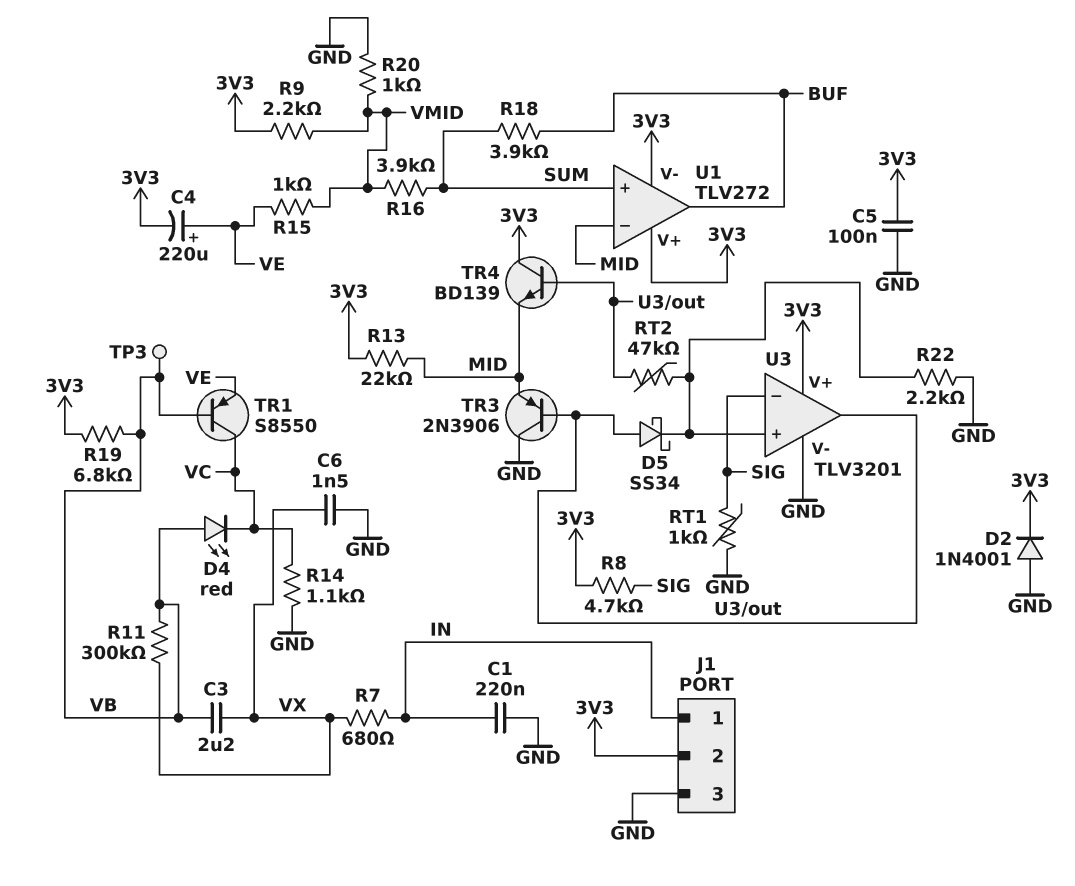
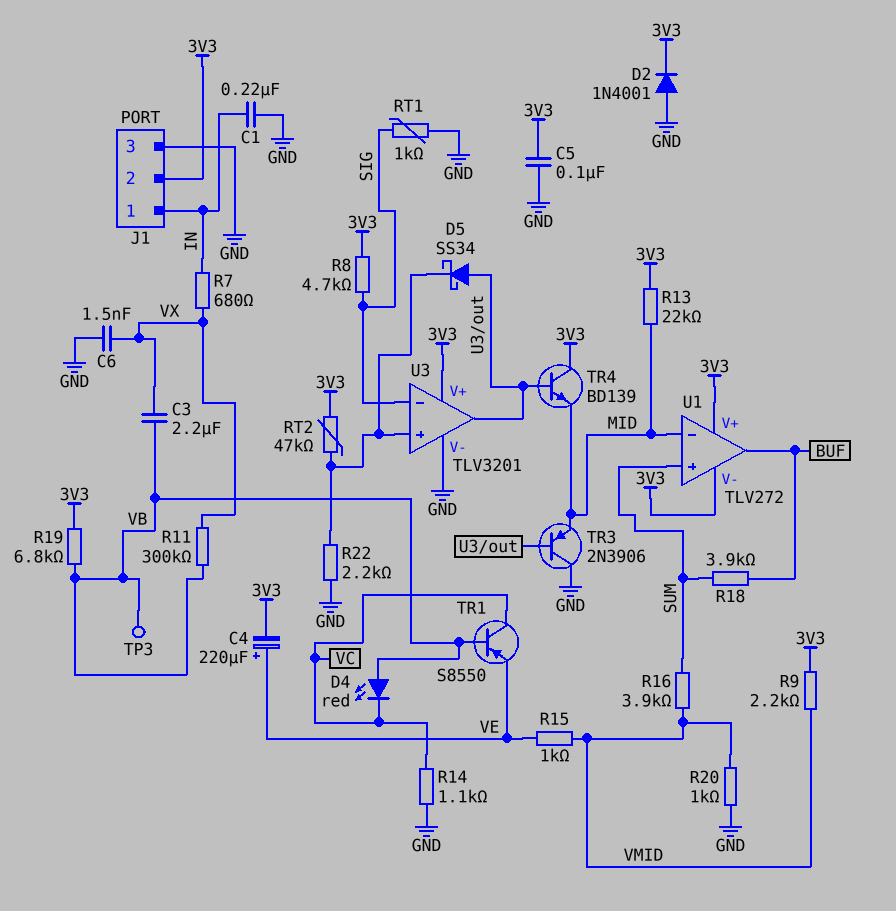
RT2: 47k (U3/in+, U3/out) -> 47k (3V3, U3/in+)

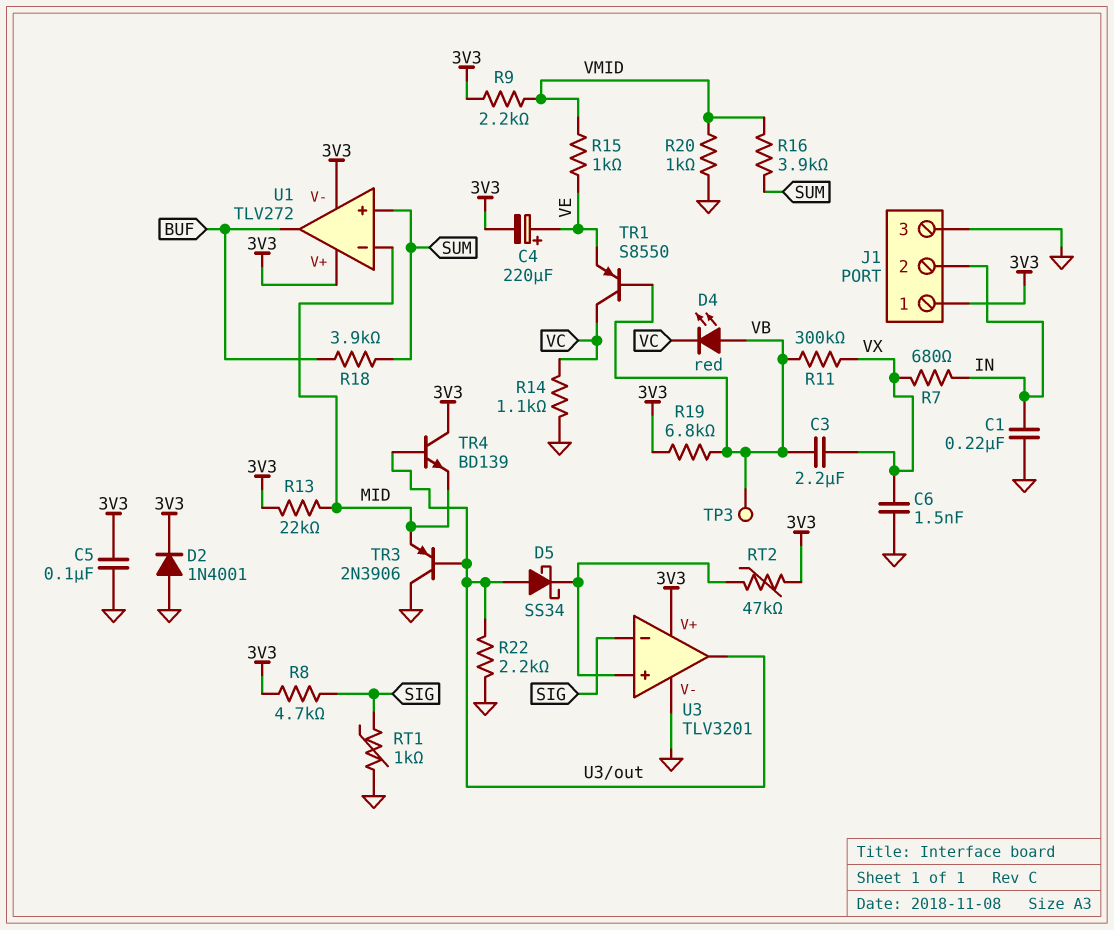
J1 pin 1: IN -> 3V3
J1 pin 2: 3V3 -> IN
R22: 2.2k (GND, U3/in+) -> 2.2k (GND, U3/out)

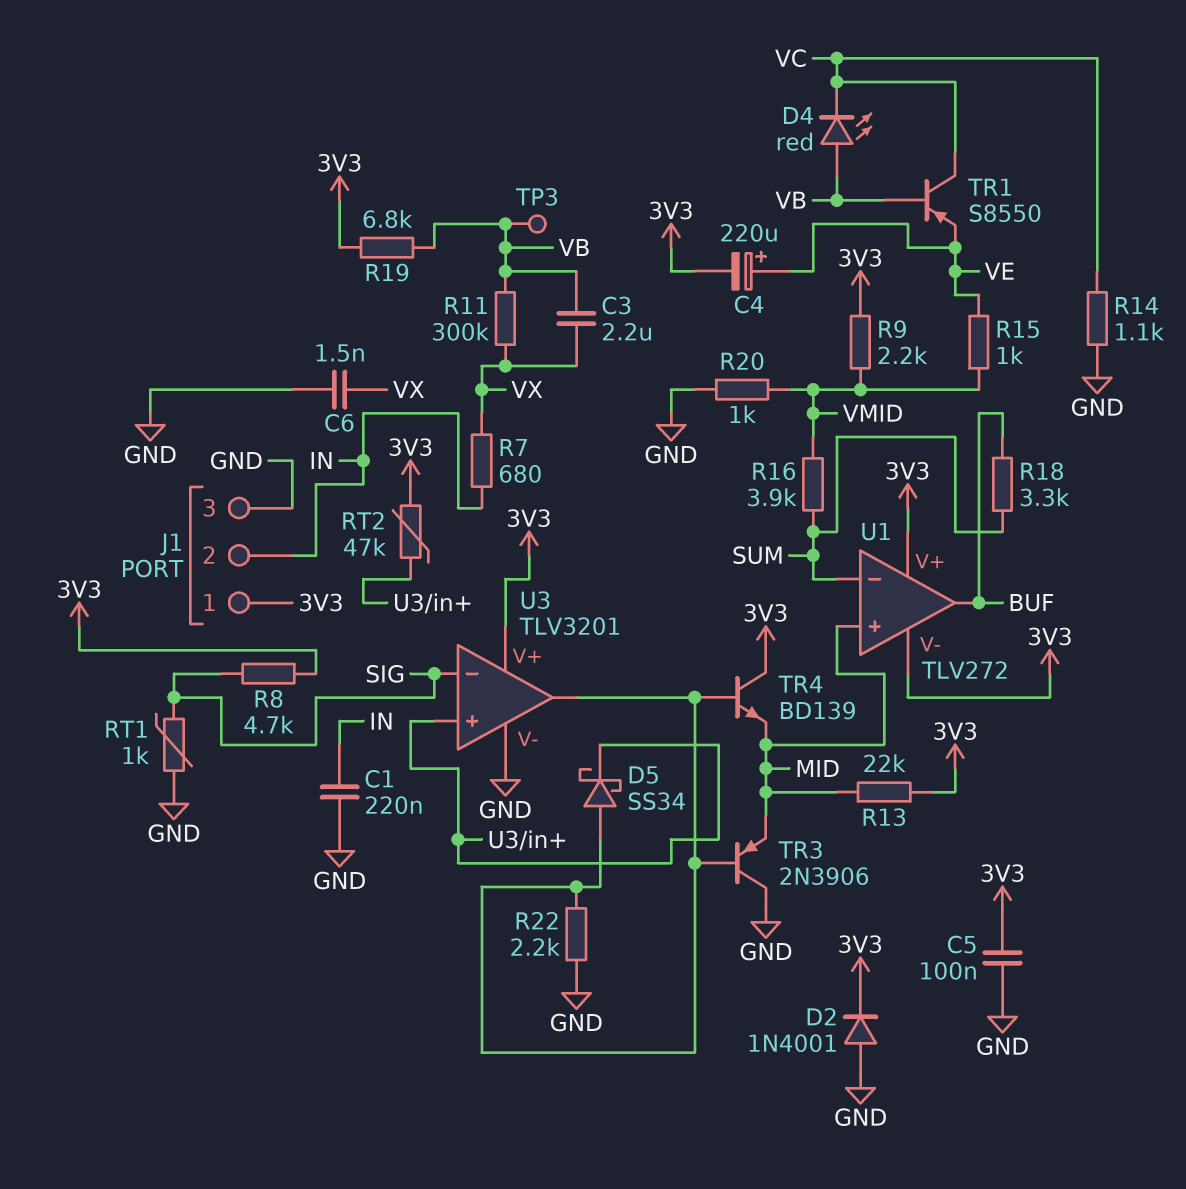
R18: 3.9k (BUF, SUM) -> 3.3k (BUF, SUM)
U1 pin in+: SUM -> MID
U1 pin in-: MID -> SUM

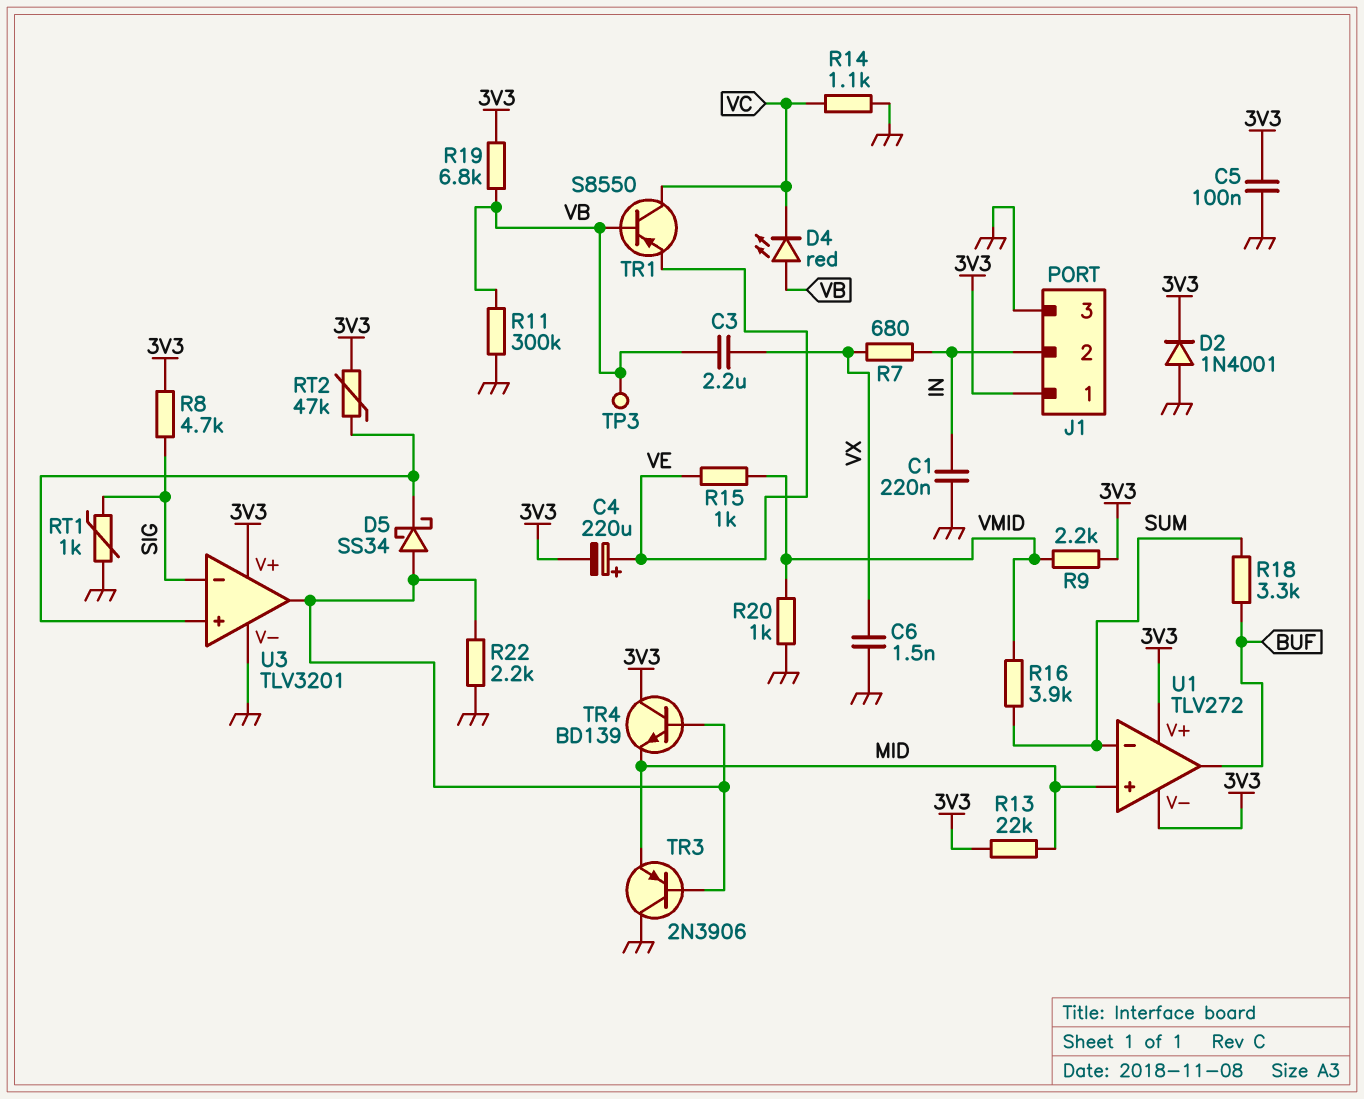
R11: 300k (VB, VX) -> 300k (GND, VB)

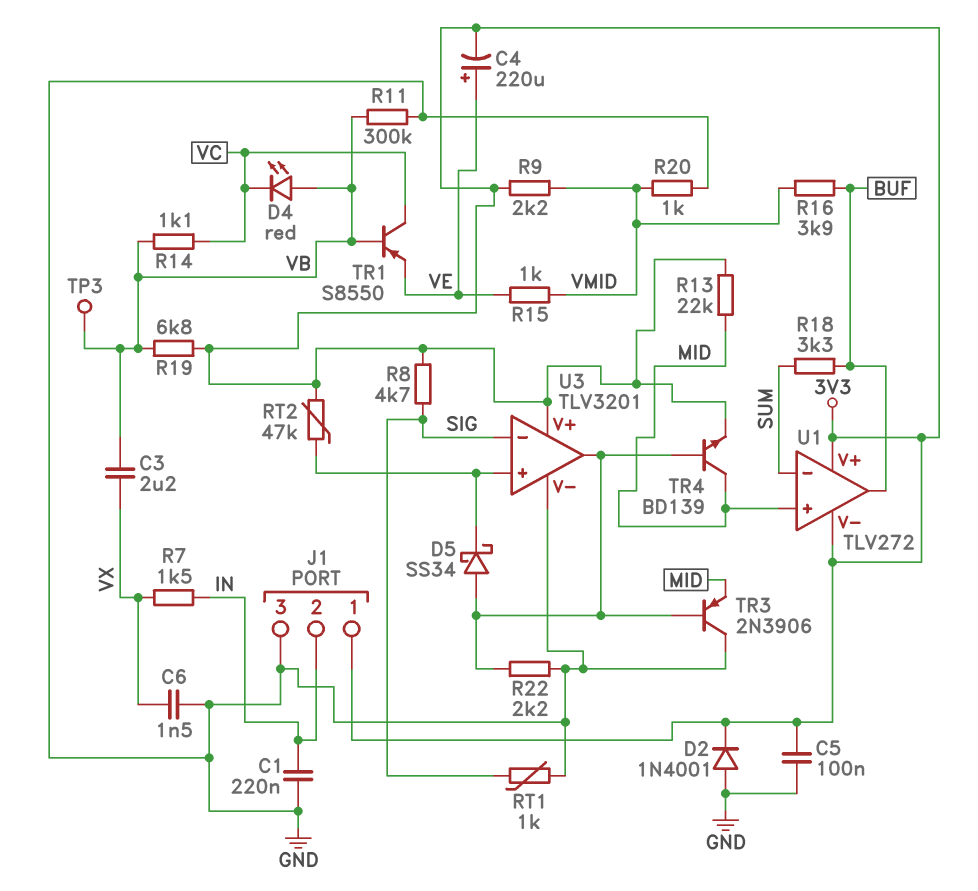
R7: 680 (IN, VX) -> 1.5k (IN, VX)
R14: 1.1k (GND, VC) -> 1.1k (VB, VC)
R16: 3.9k (SUM, VMID) -> 3.9k (BUF, VMID)
TR4: NPN BD139 (B U3/out, C 3V3, E MID) -> NPN BD139 (B U3/out, C MID, E 3V3)

